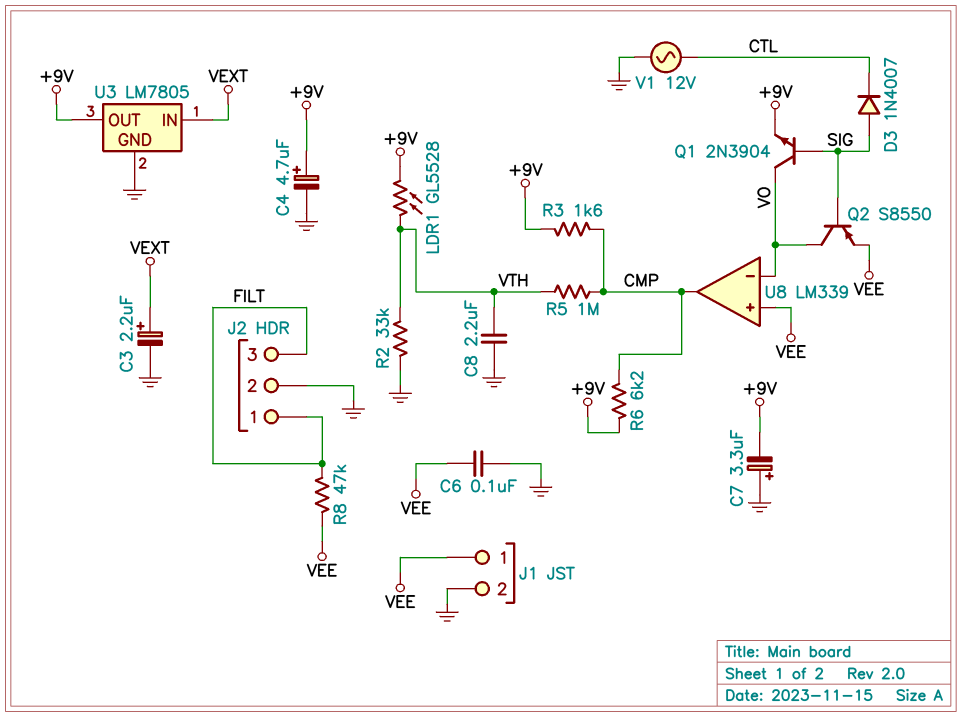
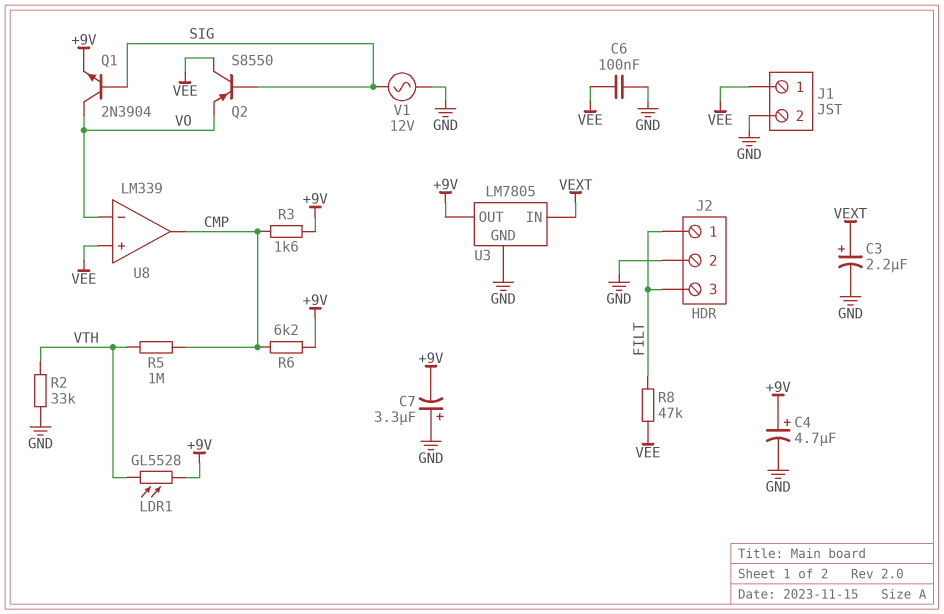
C8: 2.2uF (GND, VTH) -> none
D3: diode 1N4007 (A SIG, K CTL) -> none
Q2: PNP S8550 (B SIG, C VO, E VEE) -> PNP S8550 (B SIG, C VEE, E VO)
V1: AC 12V (CTL, GND) -> AC 12V (GND, SIG)

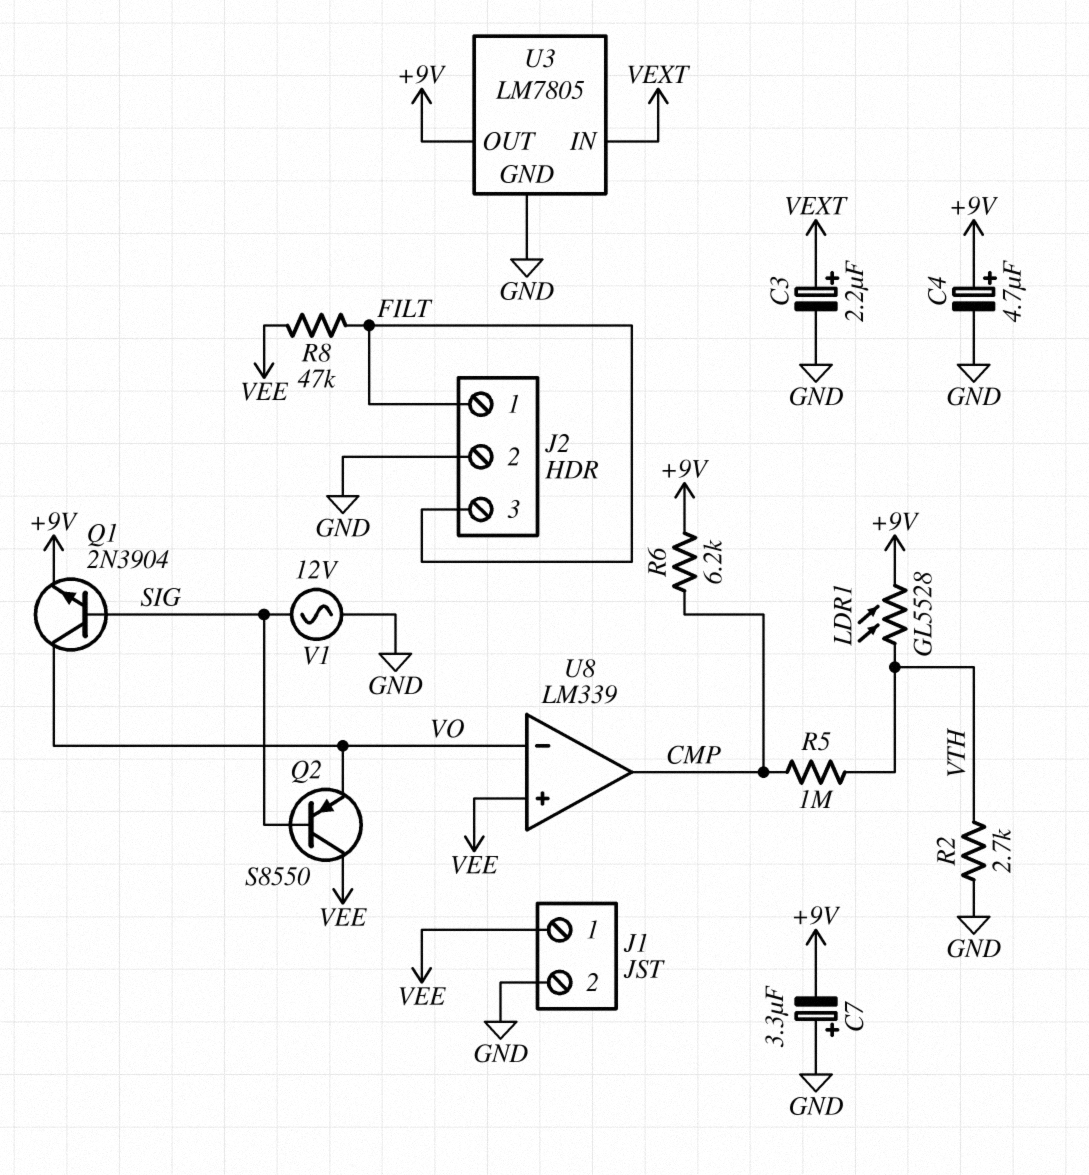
C6: 100nF (GND, VEE) -> none
R2: 33k (GND, VTH) -> 2.7k (GND, VTH)
R3: 1.6k (+9V, CMP) -> none

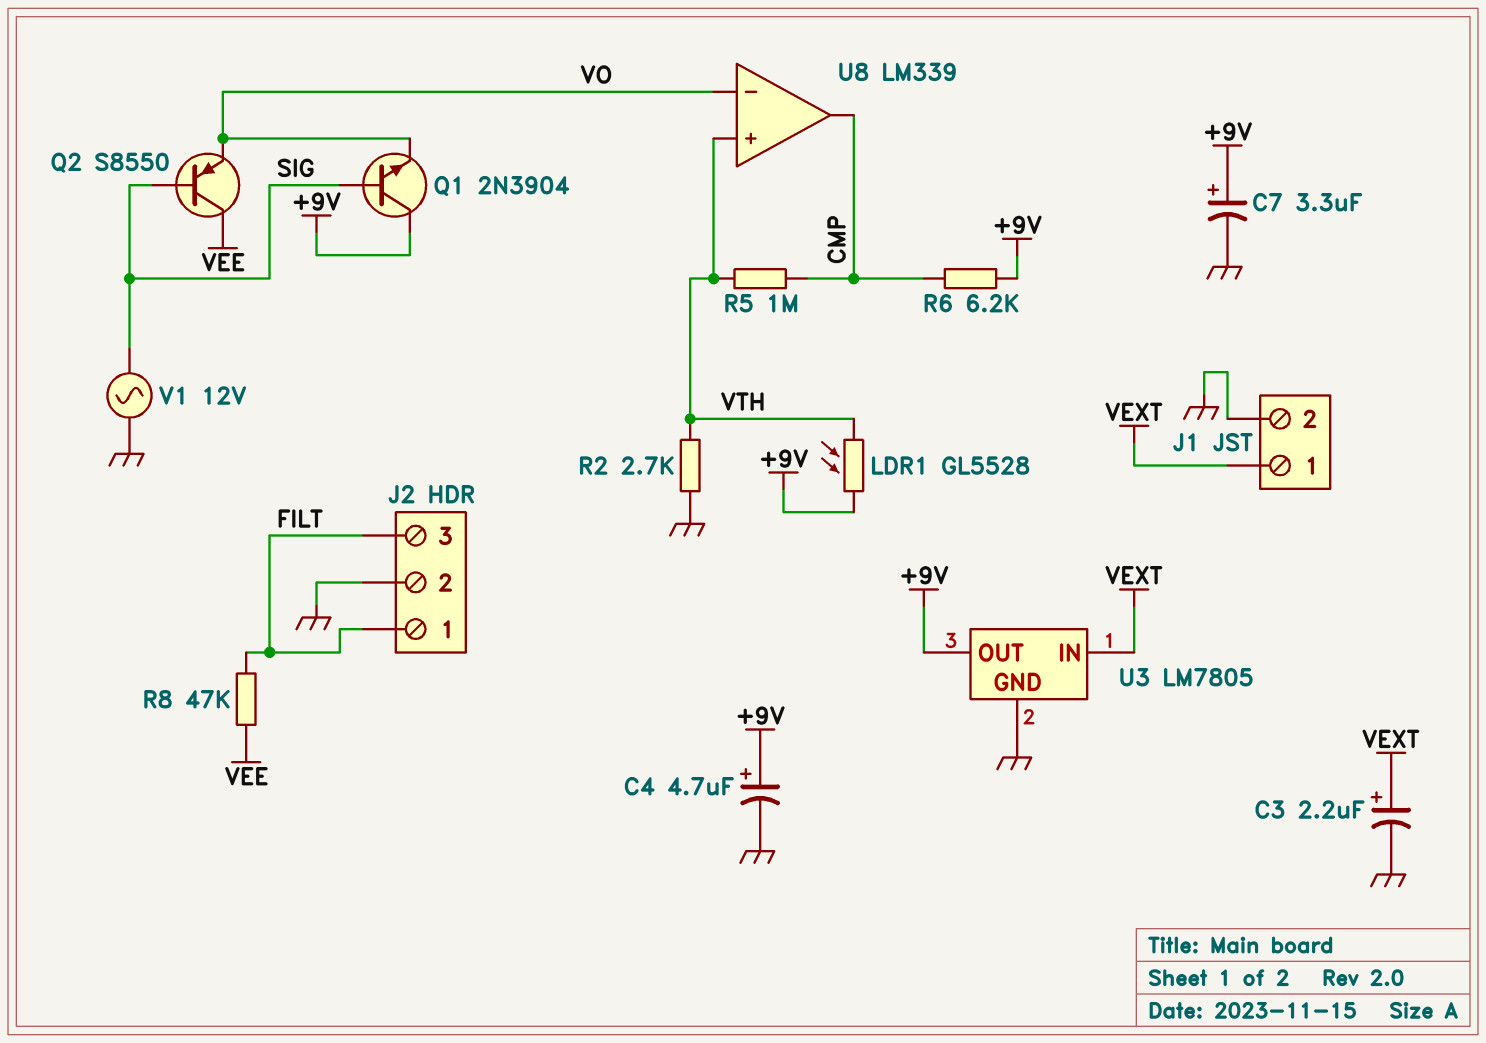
C7: 3.3uF (plus GND, minus +9V) -> 3.3uF (plus +9V, minus GND)
J1 pin 1: VEE -> VEXT
Q1: NPN 2N3904 (B SIG, C VO, E +9V) -> NPN 2N3904 (B SIG, C +9V, E VO)
U8 pin in+: VEE -> VTH

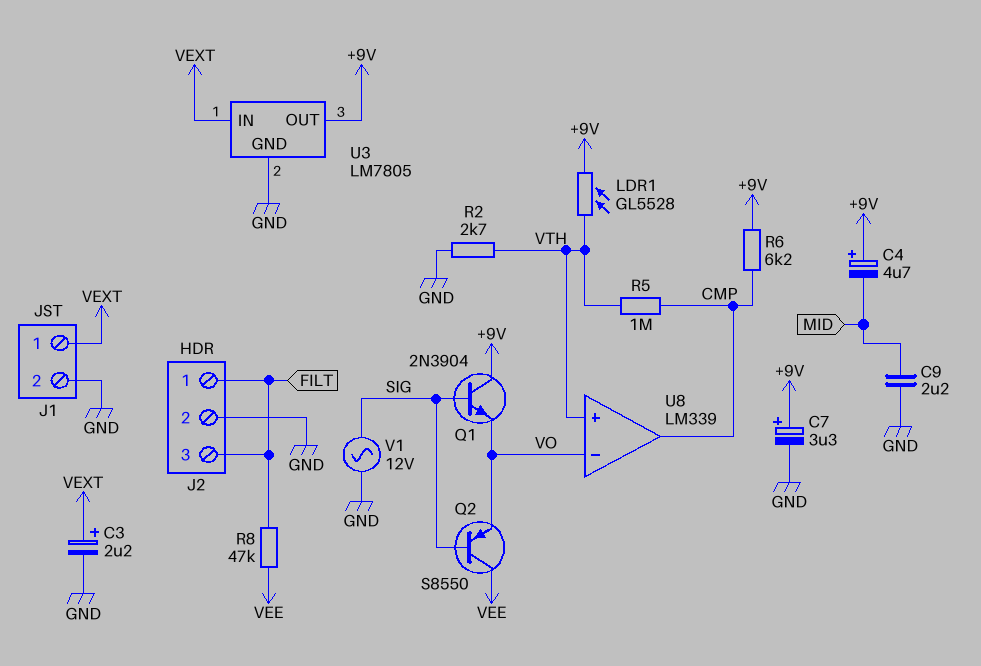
C4: 4.7uF (plus +9V, minus GND) -> 4.7uF (plus +9V, minus MID)
C9: none -> 2.2uF (GND, MID)

